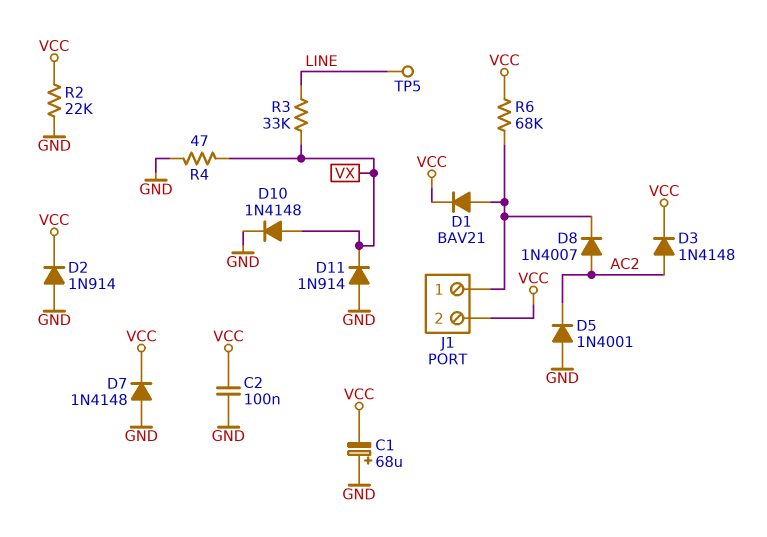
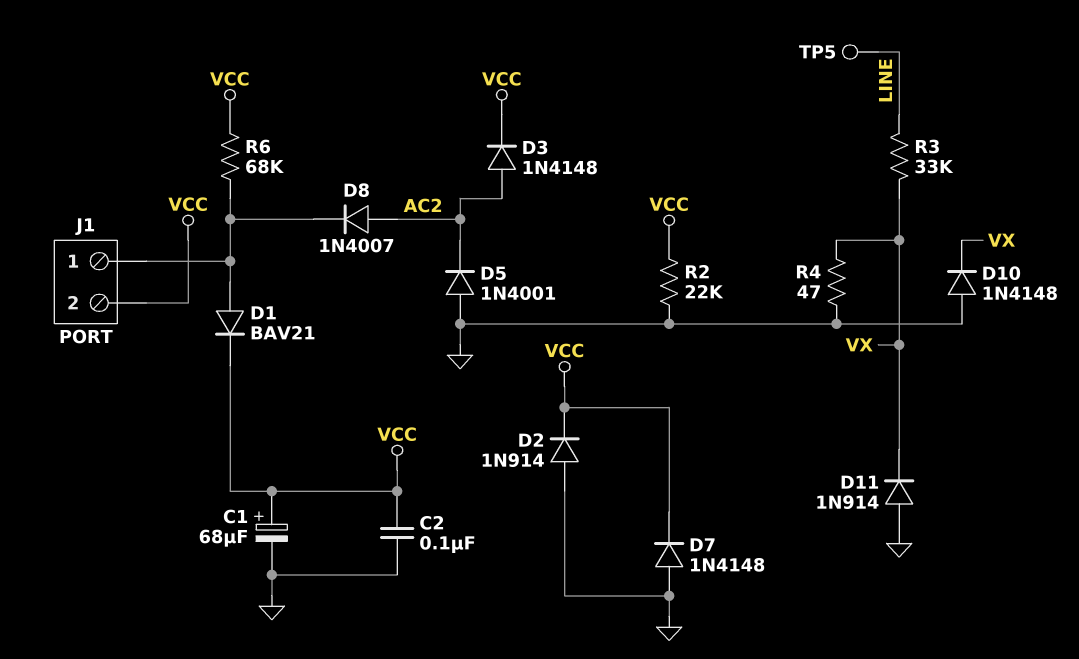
C1: 68uF (plus GND, minus VCC) -> 68uF (plus VCC, minus GND)
D10: diode 1N4148 (A VX, K GND) -> diode 1N4148 (A GND, K VX)

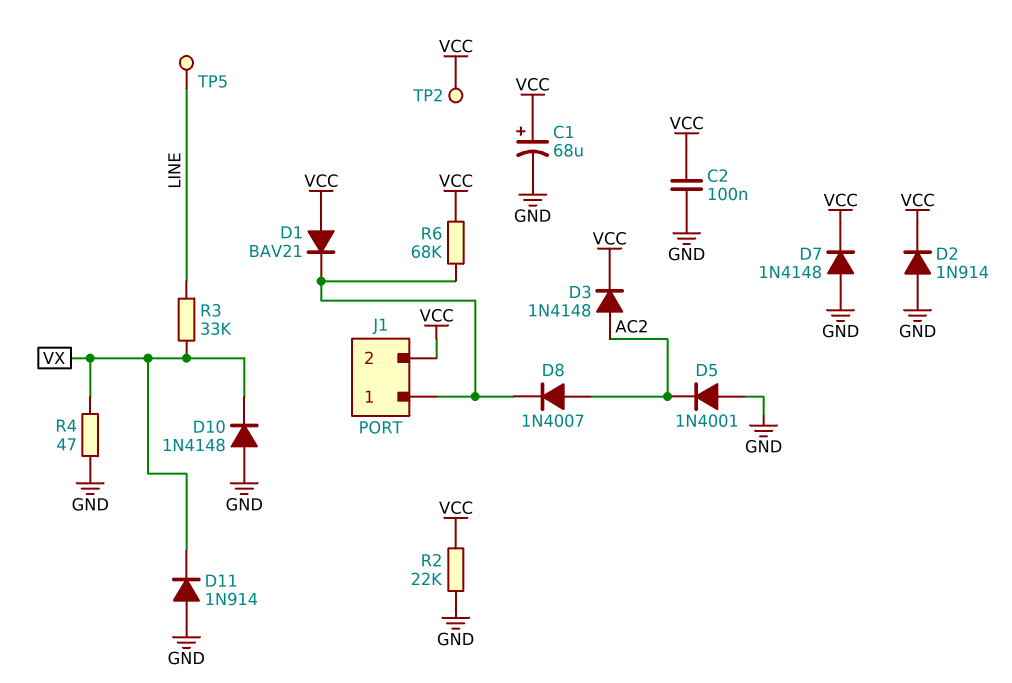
D1: diode BAV21 (A J1/1, K VCC) -> diode BAV21 (A VCC, K J1/1)
TP2: none -> test point (VCC)

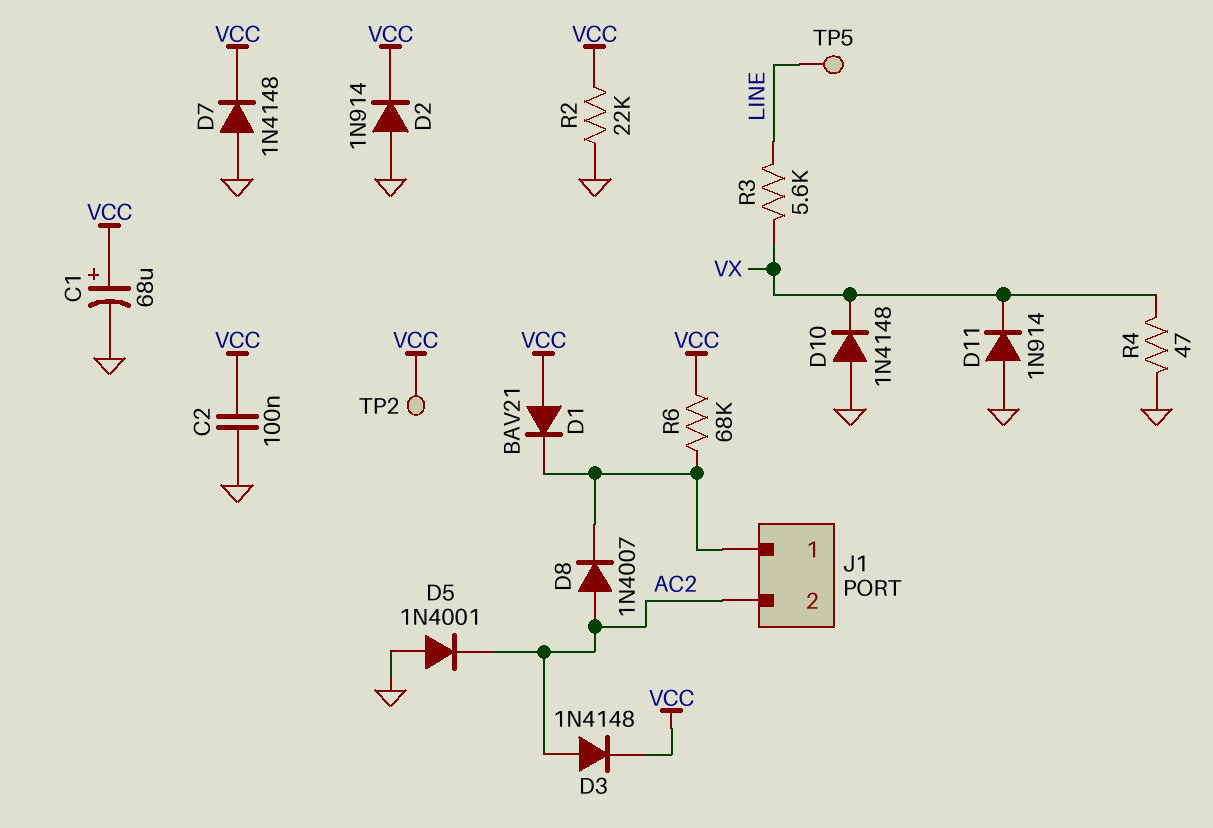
J1 pin 2: VCC -> AC2
R3: 33k (LINE, VX) -> 5.6k (LINE, VX)

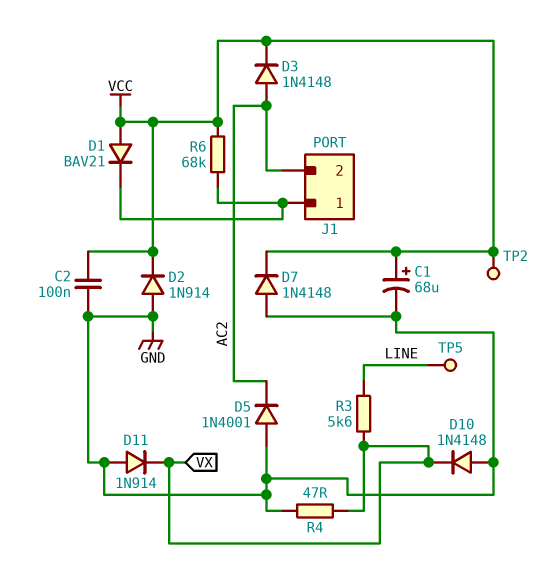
D8: diode 1N4007 (A AC2, K J1/1) -> none
R2: 22k (GND, VCC) -> none

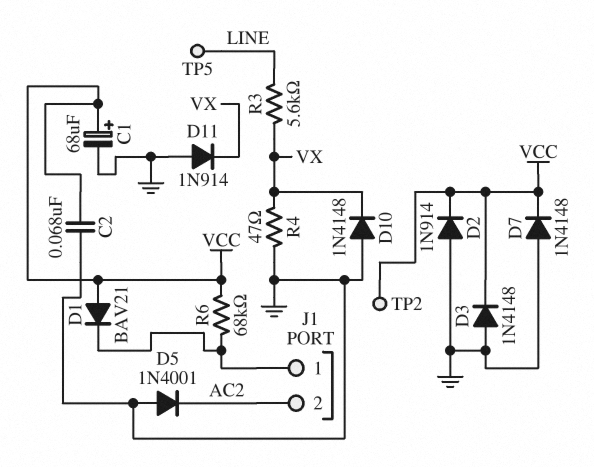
C2: 100nF (GND, VCC) -> 68nF (GND, VCC)
D3: diode 1N4148 (A AC2, K VCC) -> diode 1N4148 (A GND, K VCC)

